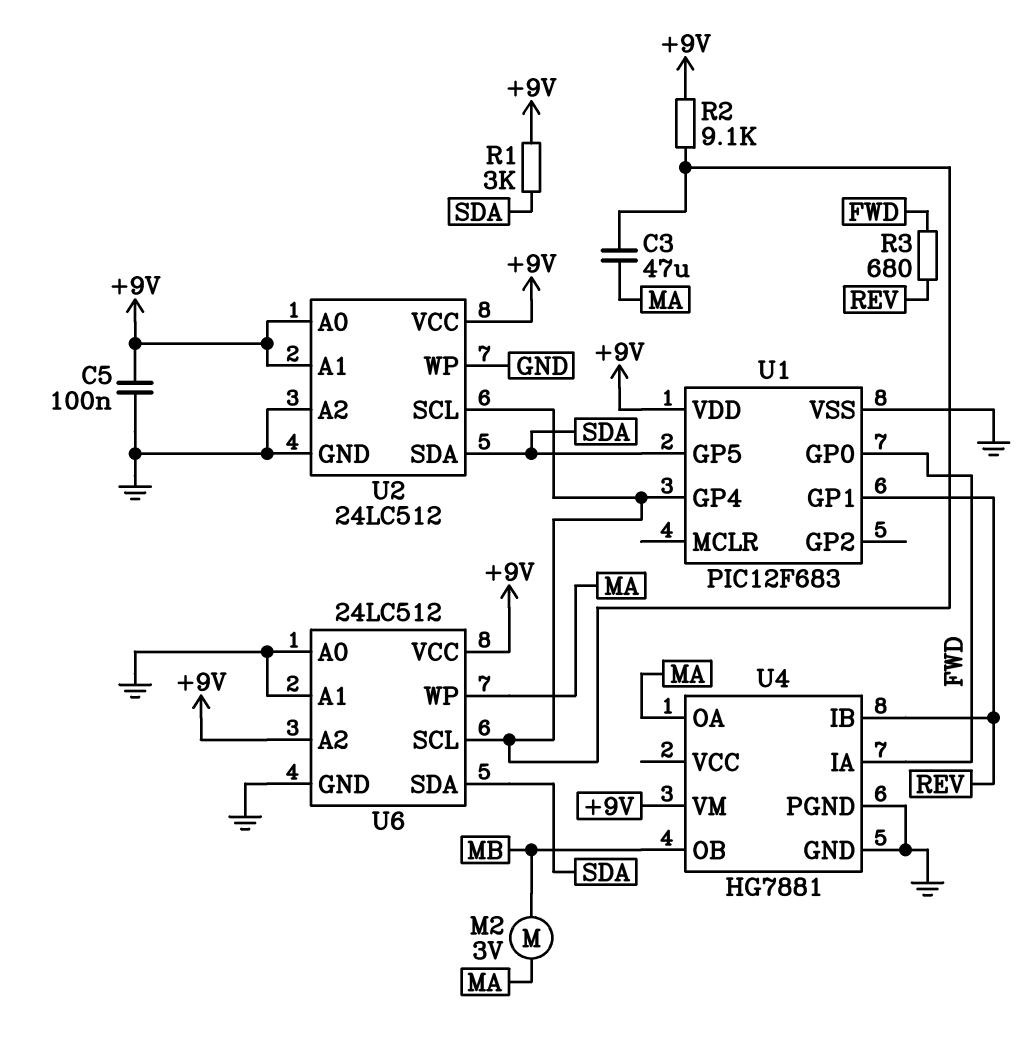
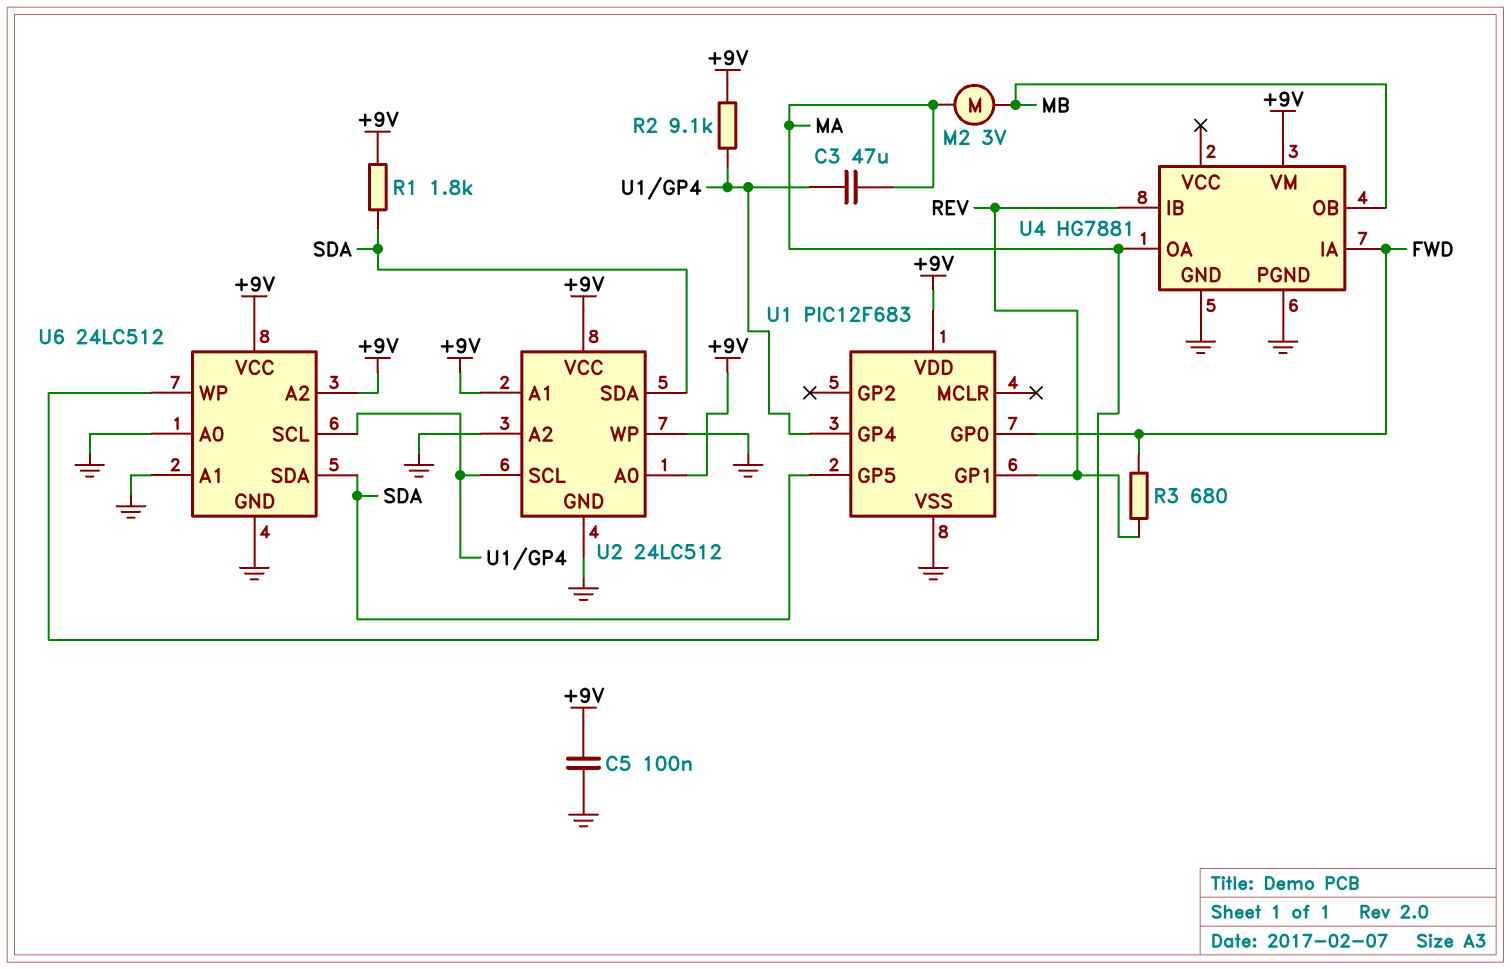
R1: 3k (+9V, SDA) -> 1.8k (+9V, SDA)

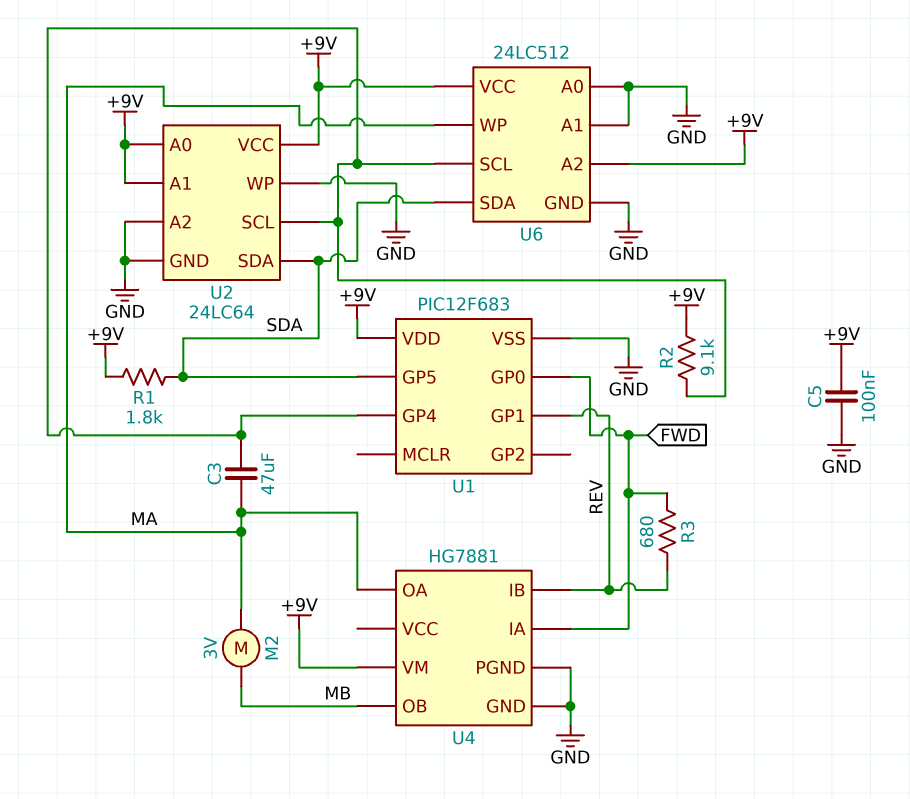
U2: 24LC512 -> 24LC64

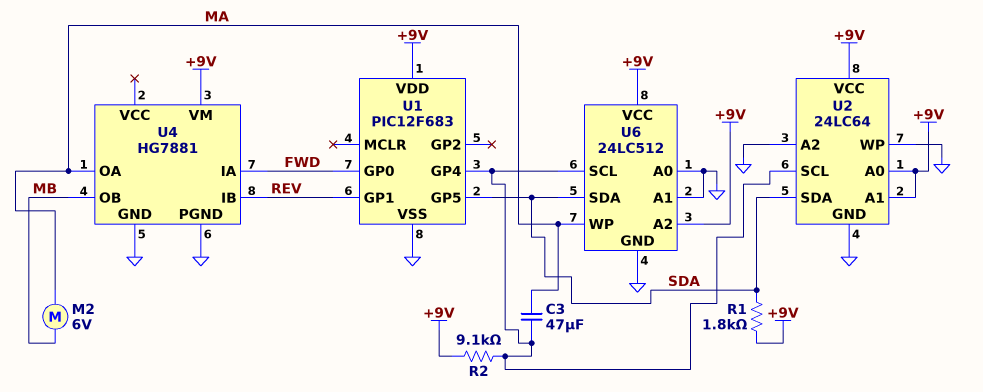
C5: 100nF (+9V, GND) -> none
M2: motor 3V (MA, MB) -> motor 6V (MA, MB)
R3: 680 (FWD, REV) -> none

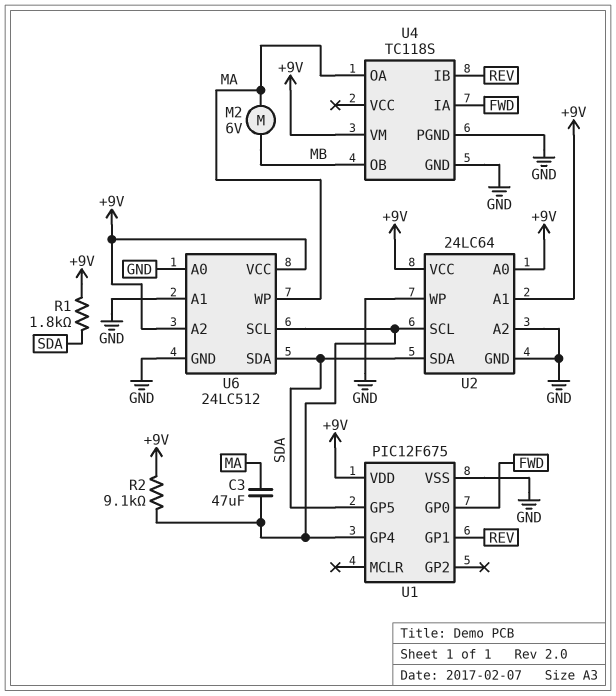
U1: PIC12F683 -> PIC12F675
U4: HG7881 -> TC118S

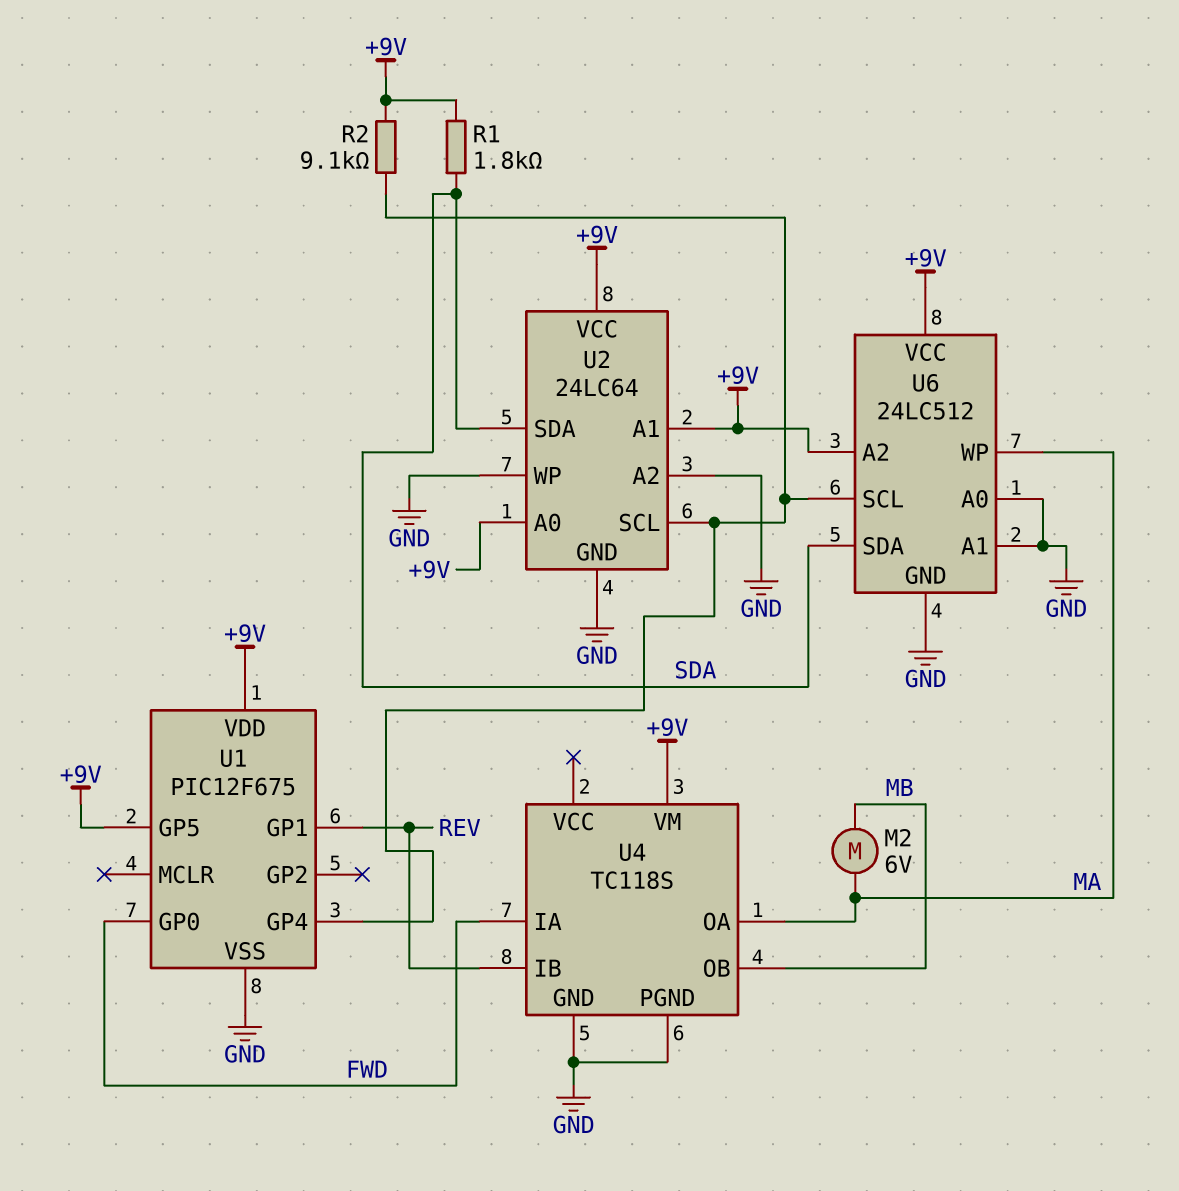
C3: 47uF (MA, U1/GP4) -> none
U1 pin GP5: SDA -> +9V

